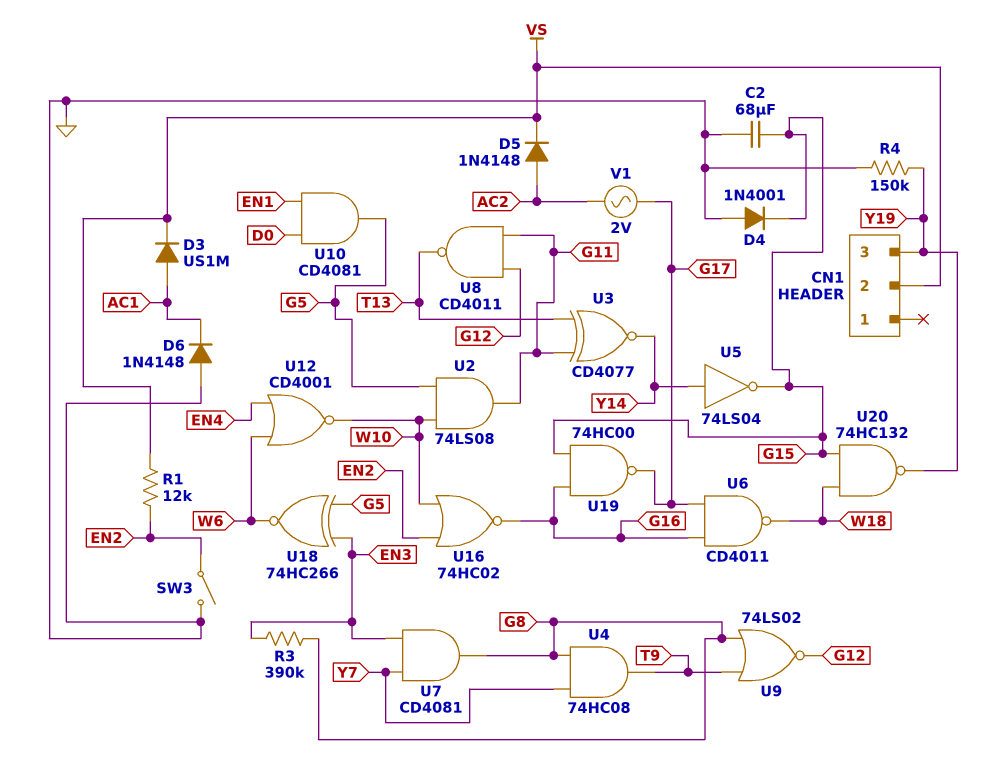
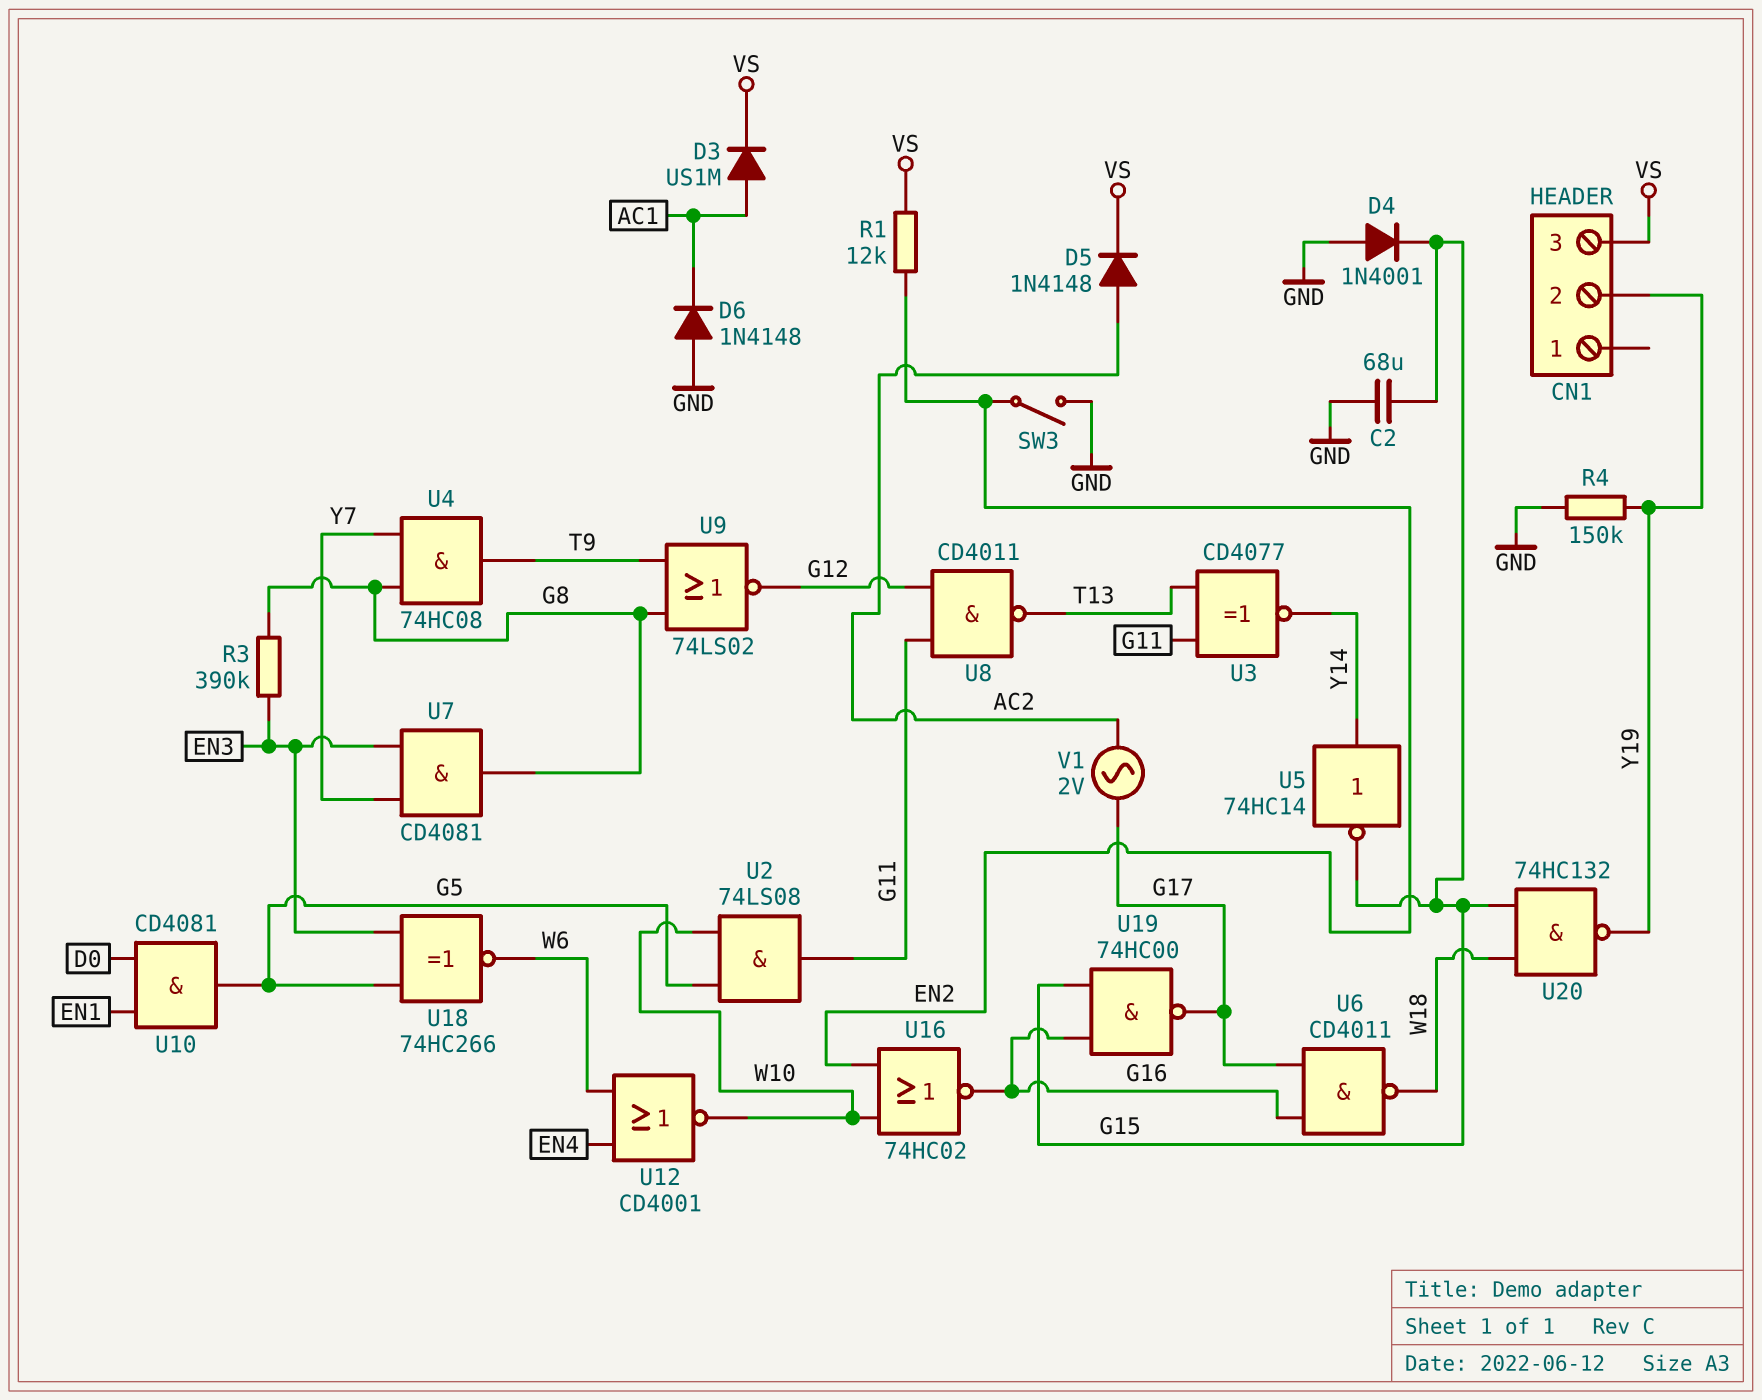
CN1 pin 2: VS -> Y19
CN1 pin 3: Y19 -> VS
U5: NOT 74LS04 (in Y14, out G15) -> NOT 74HC14 (in Y14, out G15)

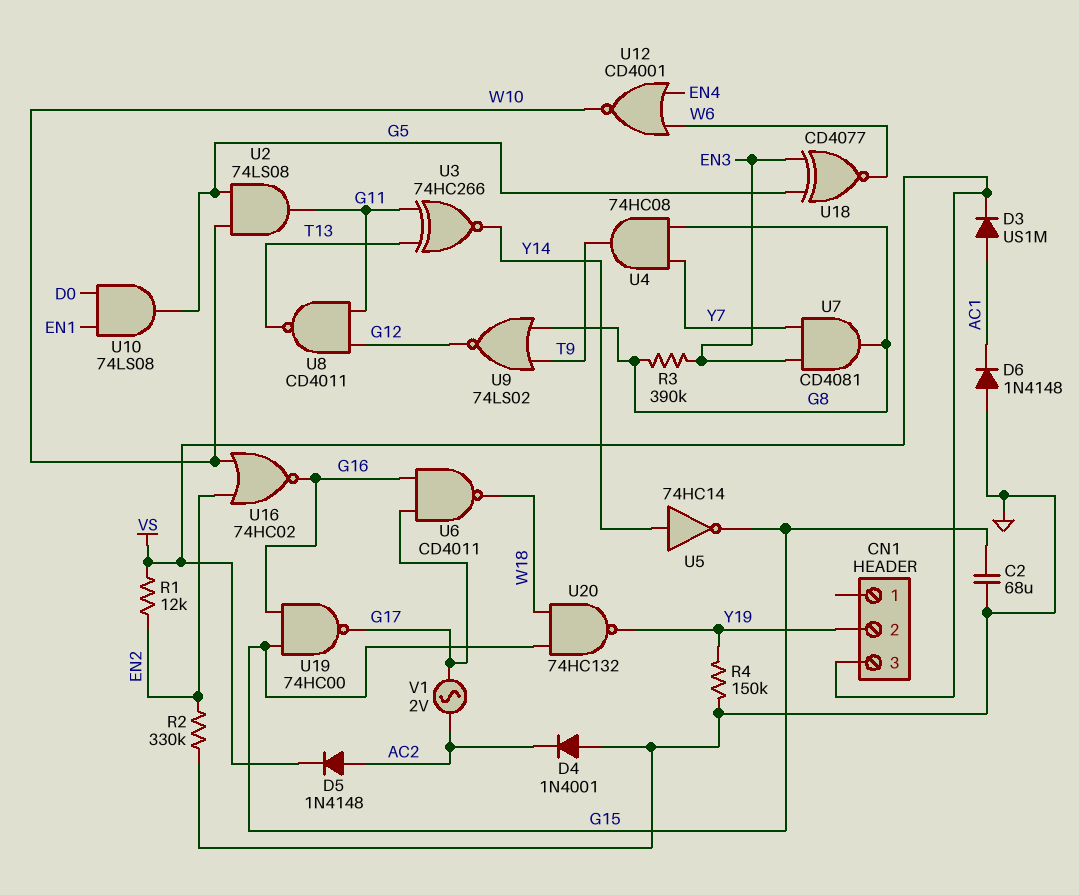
D4: diode 1N4001 (A GND, K G15) -> diode 1N4001 (A GND, K AC2)
R2: none -> 330k (EN2, GND)
SW3: switch (EN2, GND) -> none
U3: XNOR CD4077 (in G11, in T13, out Y14) -> XNOR 74HC266 (in G11, in T13, out Y14)
U10: AND CD4081 (in D0, in EN1, out G5) -> AND 74LS08 (in D0, in EN1, out G5)
U18: XNOR 74HC266 (in EN3, in G5, out W6) -> XNOR CD4077 (in EN3, in G5, out W6)

